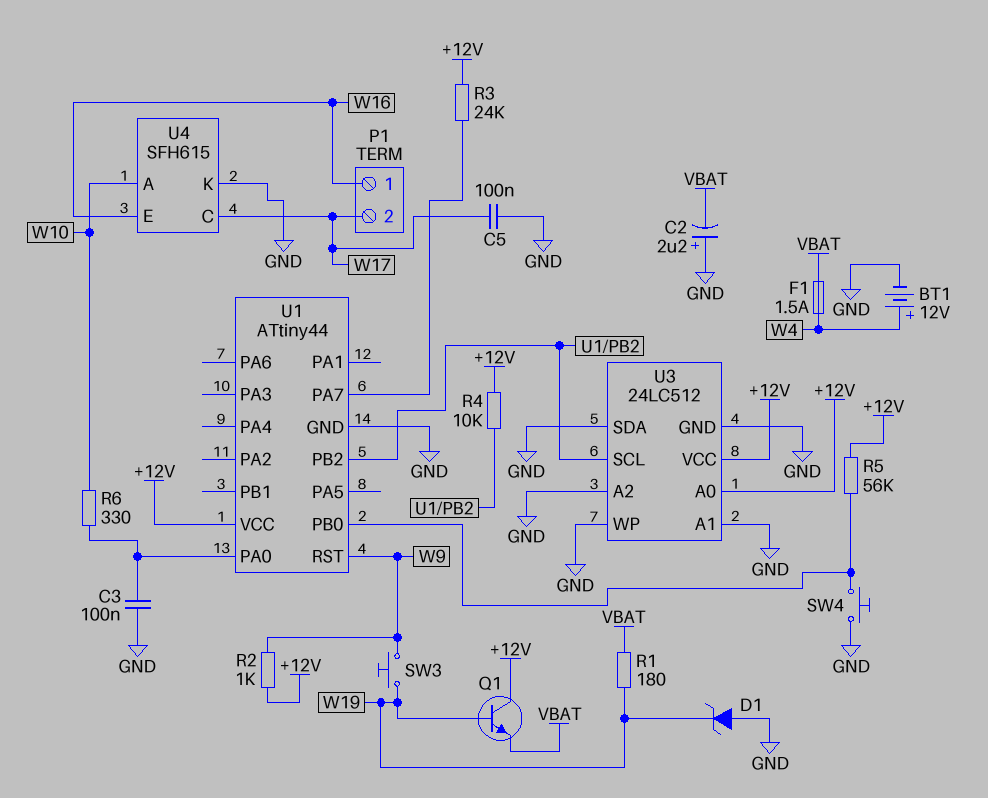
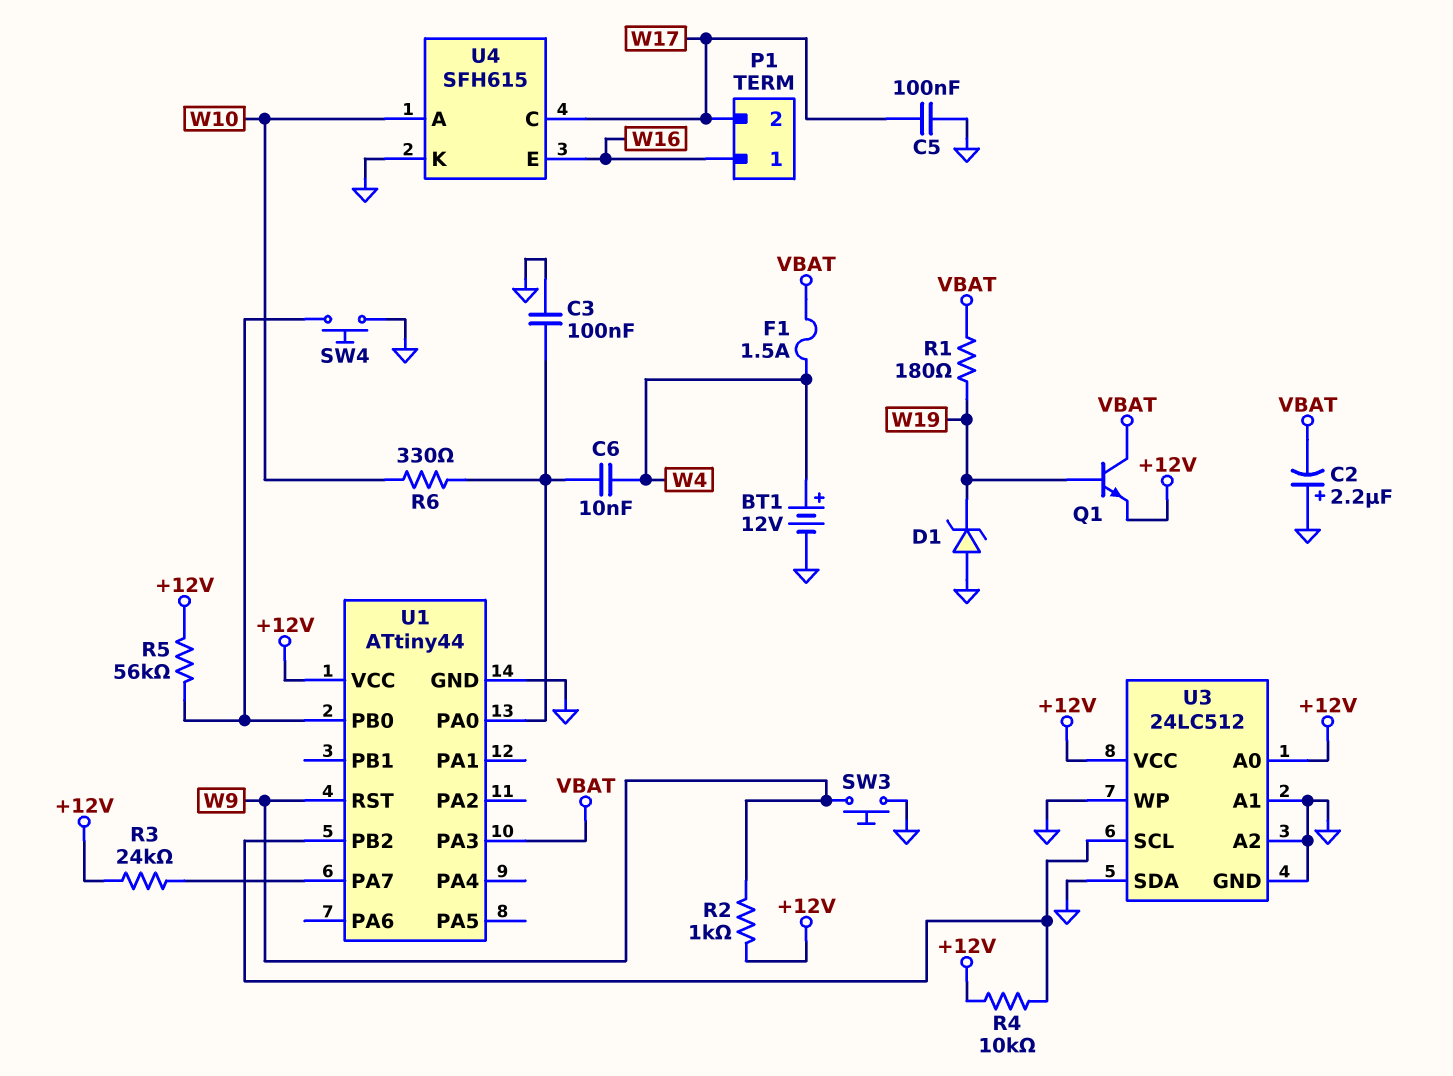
C6: none -> 10nF (U1/PA0, W4)
Q1: NPN (B W19, C +12V, E VBAT) -> NPN (B W19, C VBAT, E +12V)
SW3: button (W9, W19) -> button (GND, W9)
U1 pin PA3: none -> VBAT

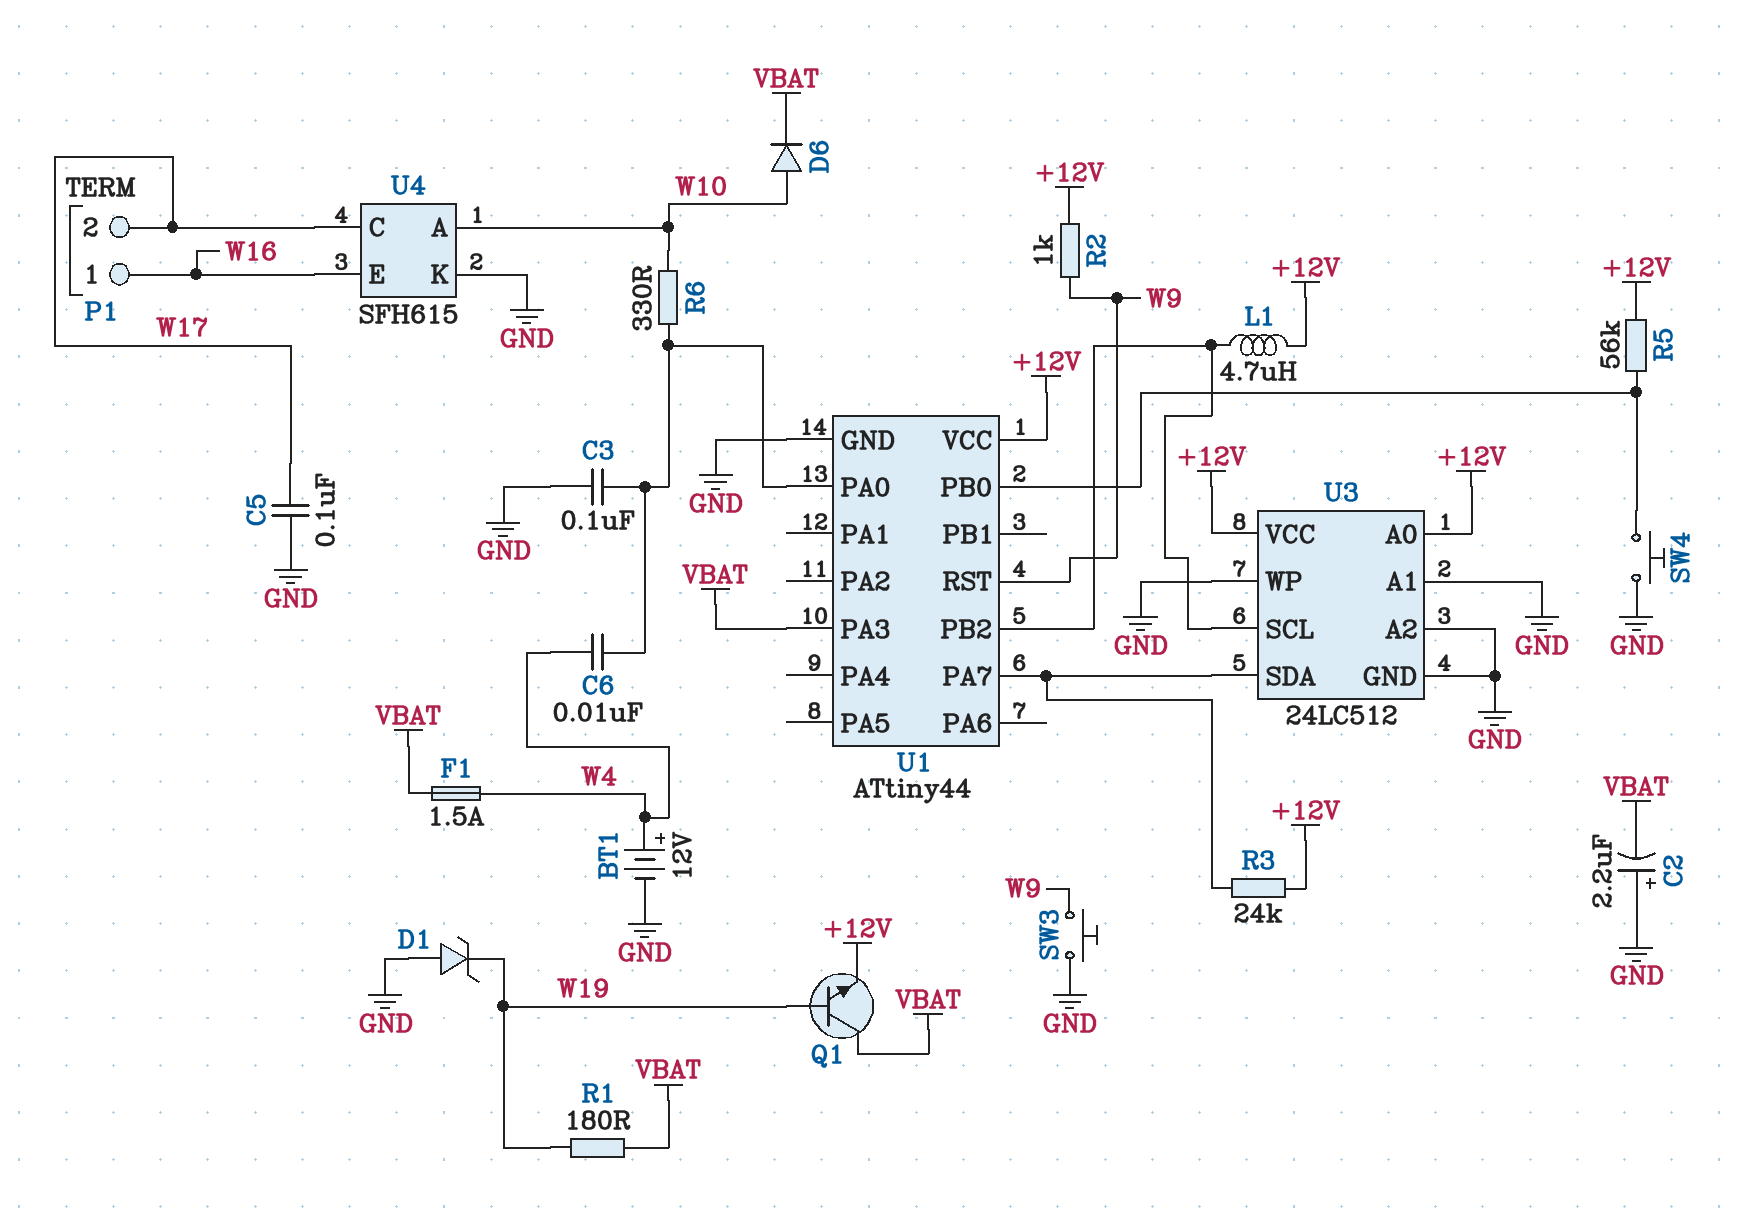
D6: none -> diode (A W10, K VBAT)
L1: none -> 4.7uH (+12V, U1/PB2)
R4: 10k (+12V, U1/PB2) -> none
U3 pin SDA: GND -> U1/PA7

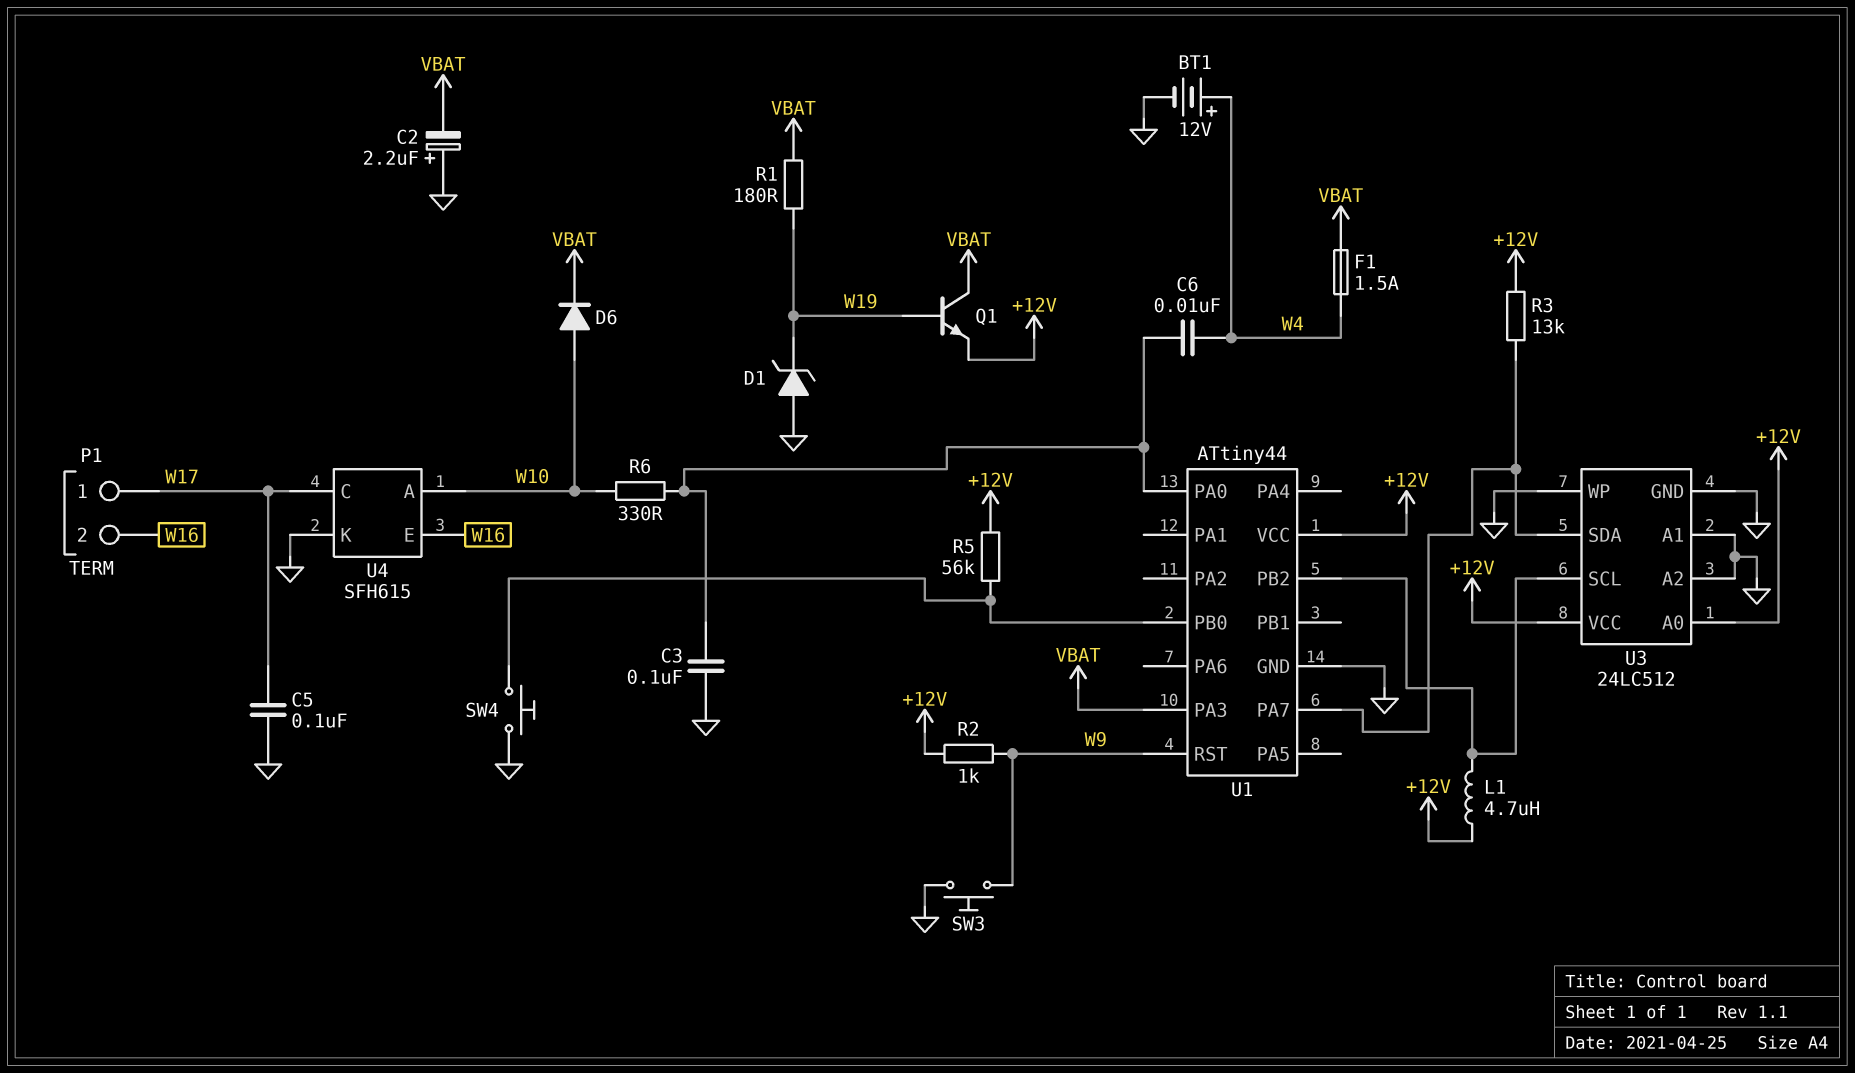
P1 pin 1: W16 -> W17
P1 pin 2: W17 -> W16
R3: 24k (+12V, U1/PA7) -> 13k (+12V, U1/PA7)

